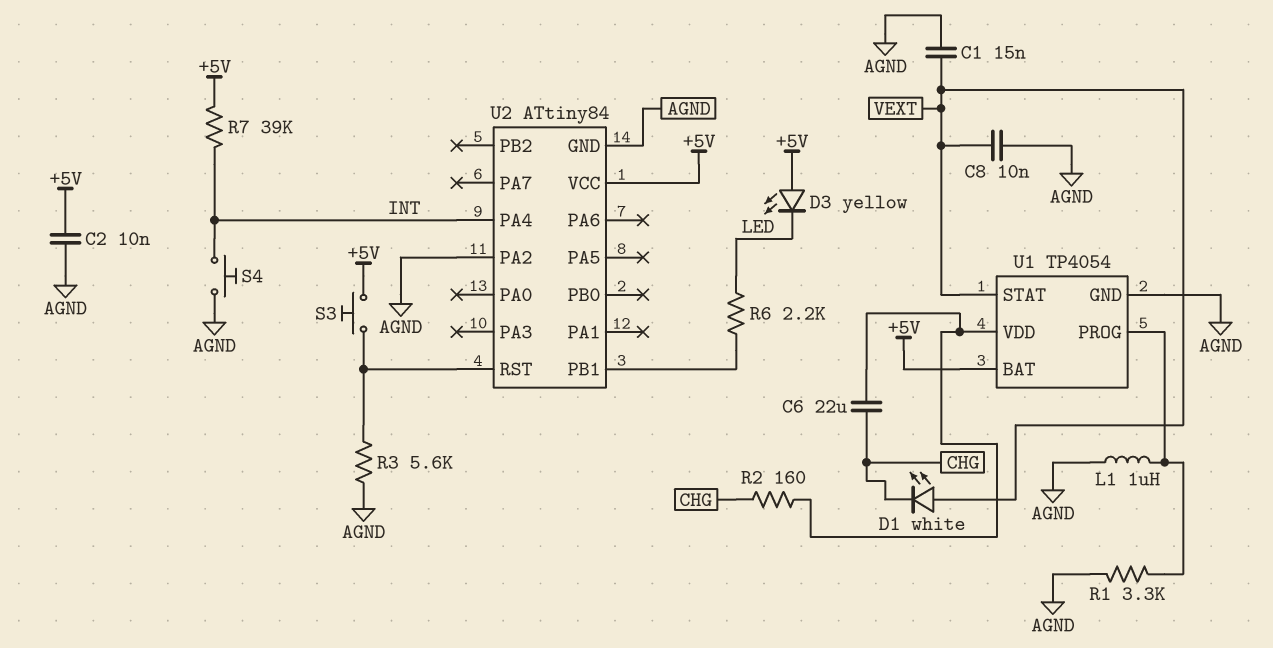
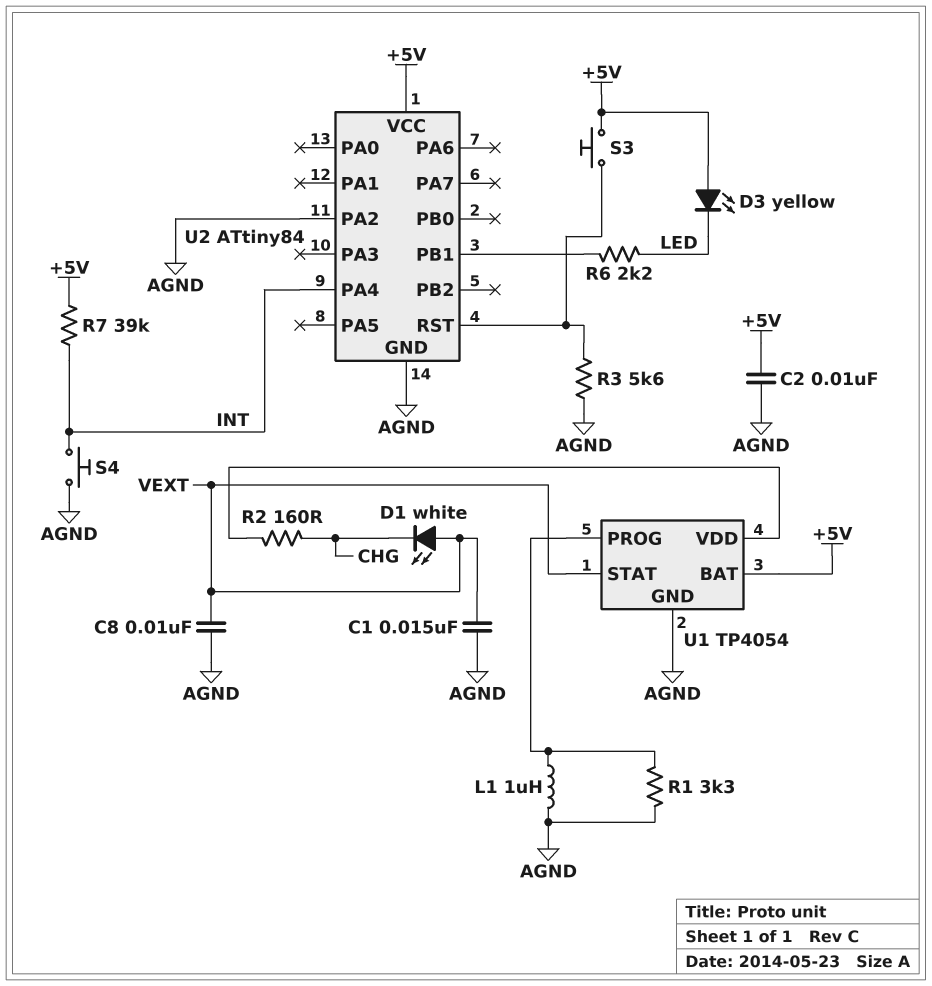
C6: 22uF (CHG, U1/VDD) -> none

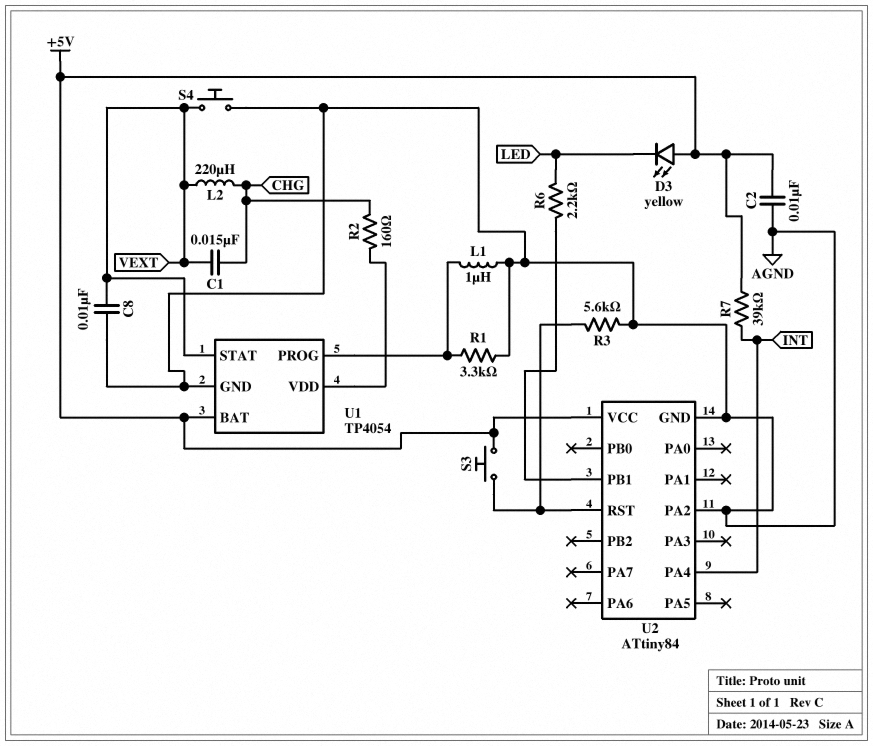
C1: 15nF (AGND, VEXT) -> 15nF (CHG, VEXT)
D1: LED white (A VEXT, K CHG) -> none
L2: none -> 220uH (CHG, VEXT)
S4: button (AGND, INT) -> button (AGND, VEXT)

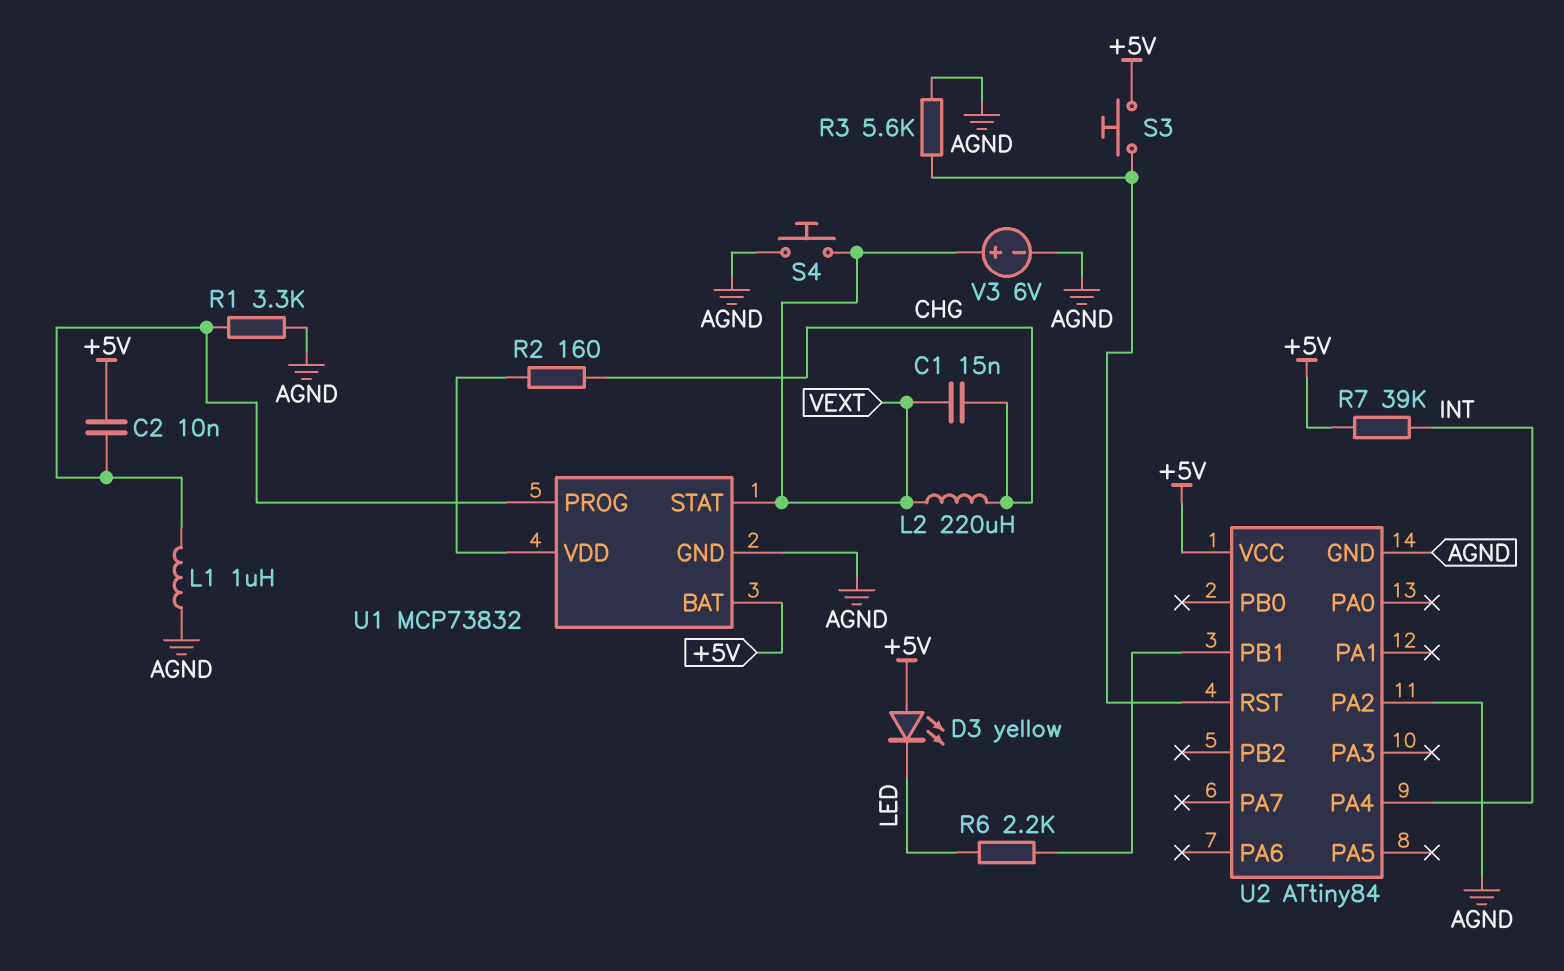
C2: 10nF (+5V, AGND) -> 10nF (+5V, U1/PROG)
C8: 10nF (AGND, VEXT) -> none
U1: TP4054 -> MCP73832
V3: none -> 6V (plus VEXT, minus AGND)

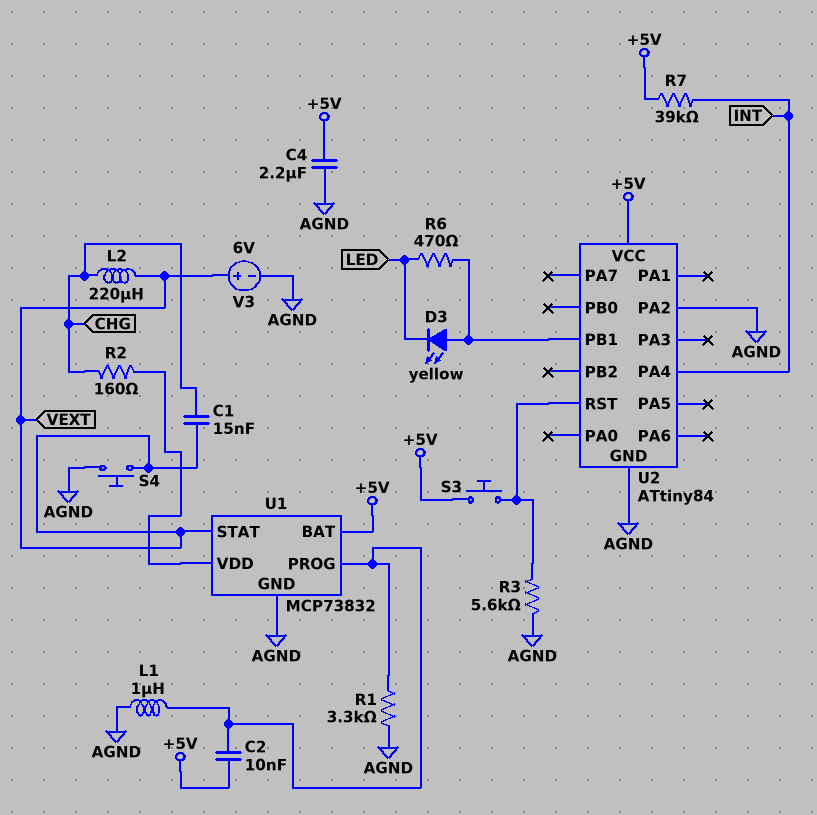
C4: none -> 2.2uF (+5V, AGND)
D3: LED yellow (A +5V, K LED) -> LED yellow (A U2/PB1, K LED)
R6: 2.2k (LED, U2/PB1) -> 470 (LED, U2/PB1)

